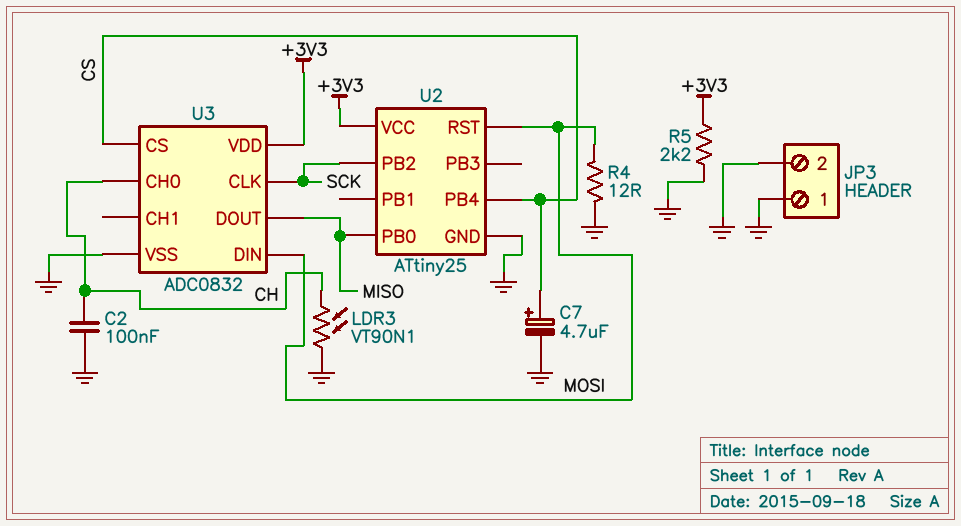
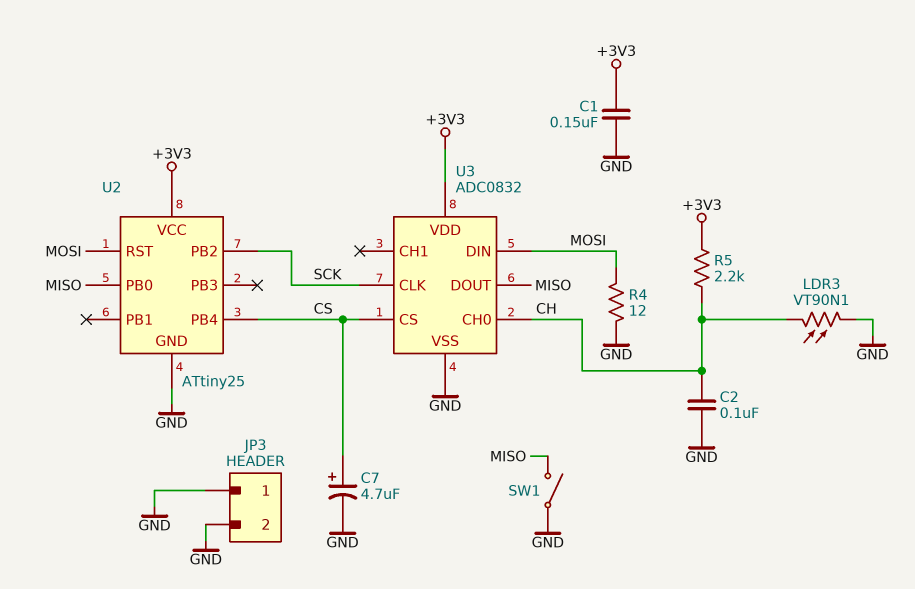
C1: none -> 150nF (+3V3, GND)
R5: 2.2k (+3V3, GND) -> 2.2k (+3V3, CH)
SW1: none -> switch (GND, MISO)

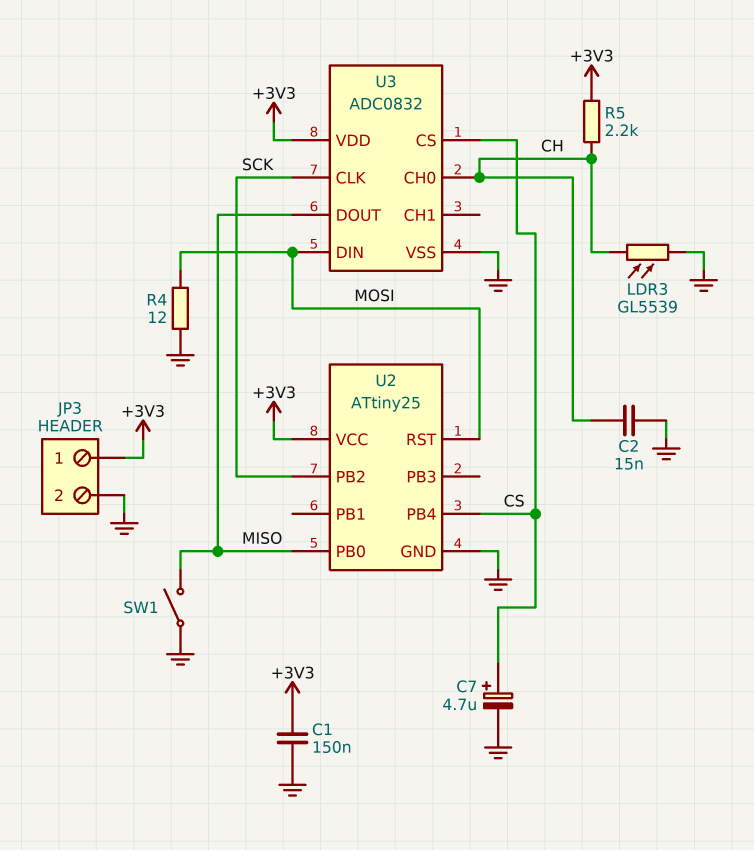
C2: 100nF (CH, GND) -> 15nF (CH, GND)
JP3 pin 1: GND -> +3V3
LDR3: VT90N1 (CH, GND) -> GL5539 (CH, GND)

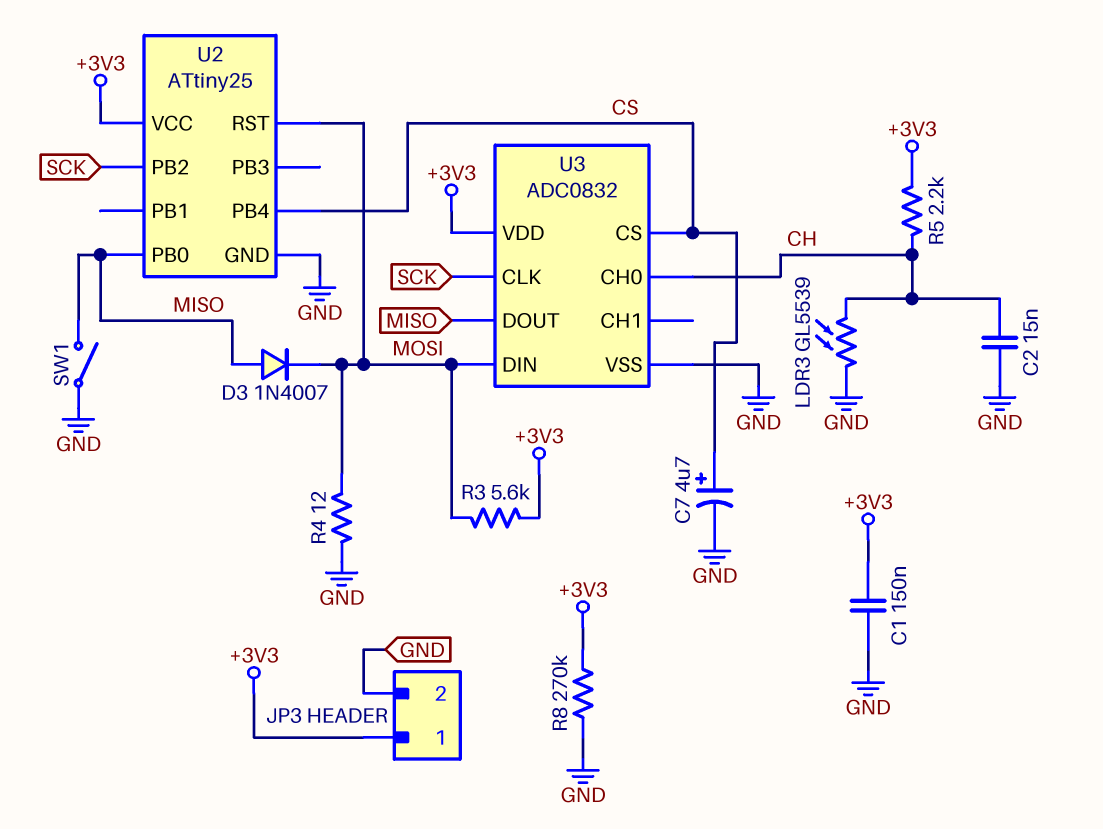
D3: none -> diode 1N4007 (A MISO, K MOSI)
R3: none -> 5.6k (+3V3, MOSI)
R8: none -> 270k (+3V3, GND)

